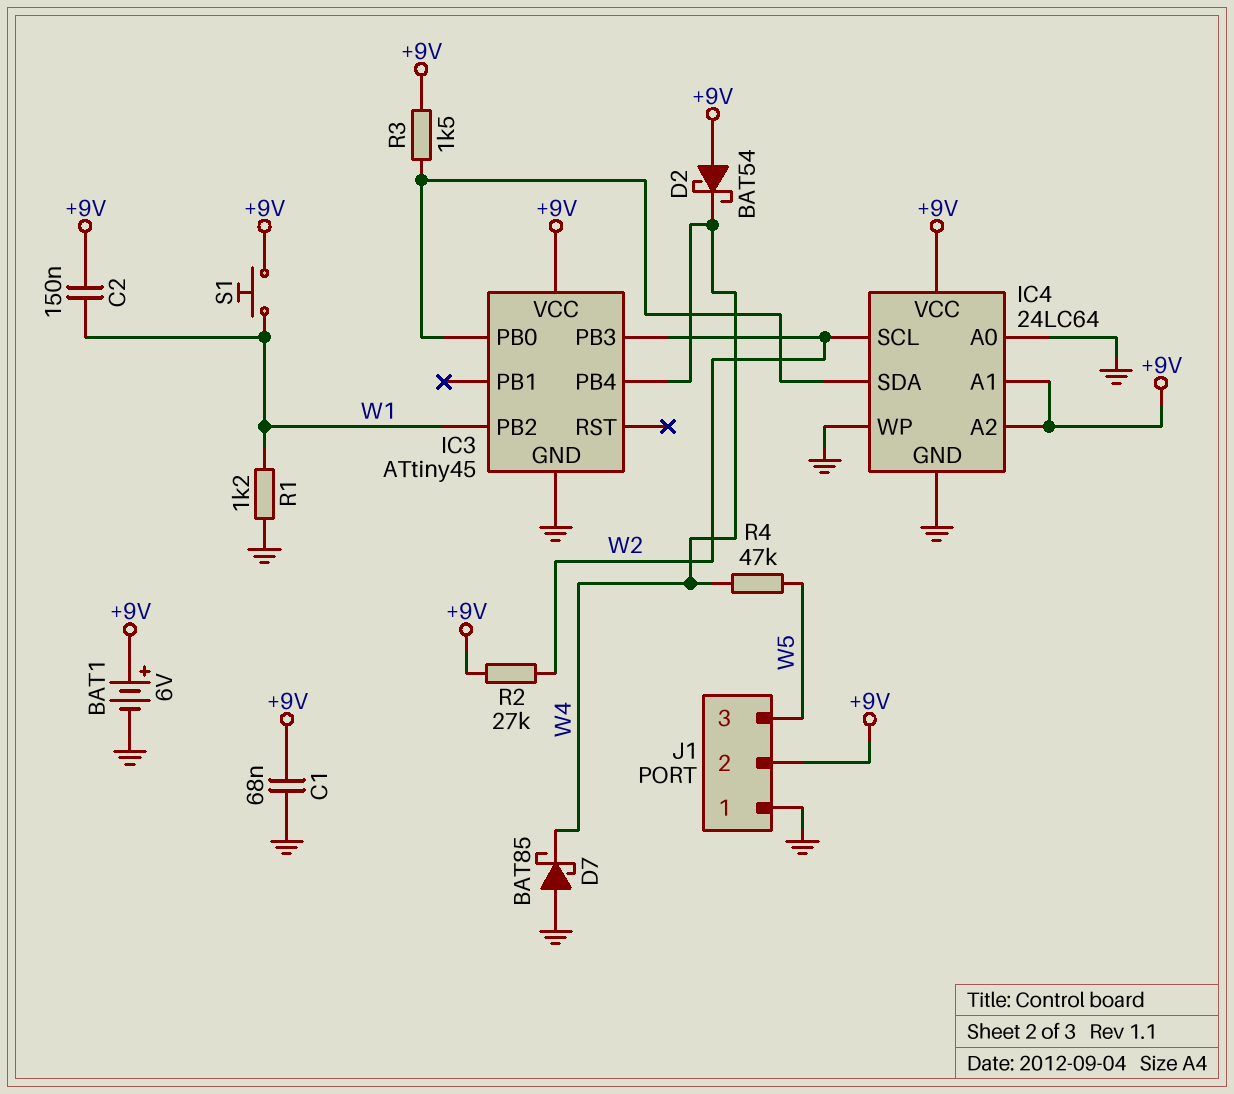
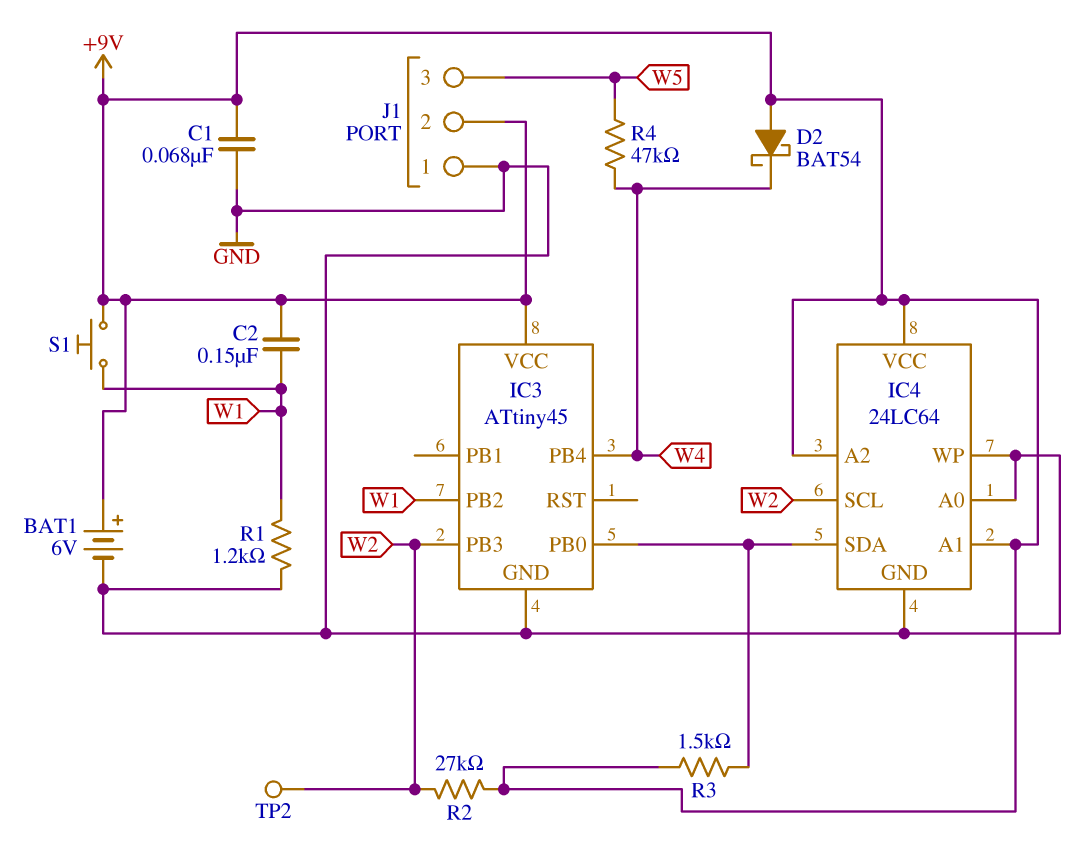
D7: schottky BAT85 (A GND, K W4) -> none
TP2: none -> test point (W2)

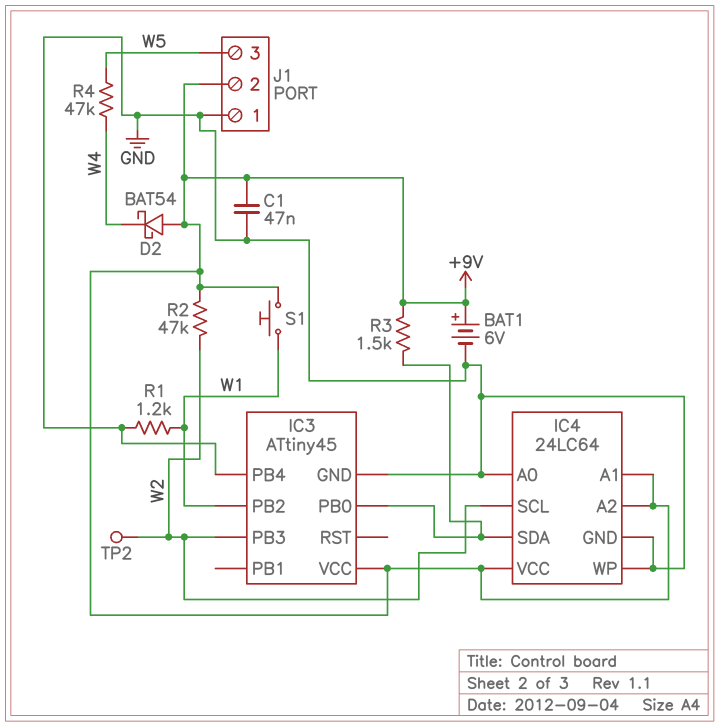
C1: 68nF (+9V, GND) -> 47nF (+9V, GND)
C2: 150nF (+9V, W1) -> none
IC3 pin PB4: W4 -> GND
R2: 27k (+9V, W2) -> 47k (+9V, W2)

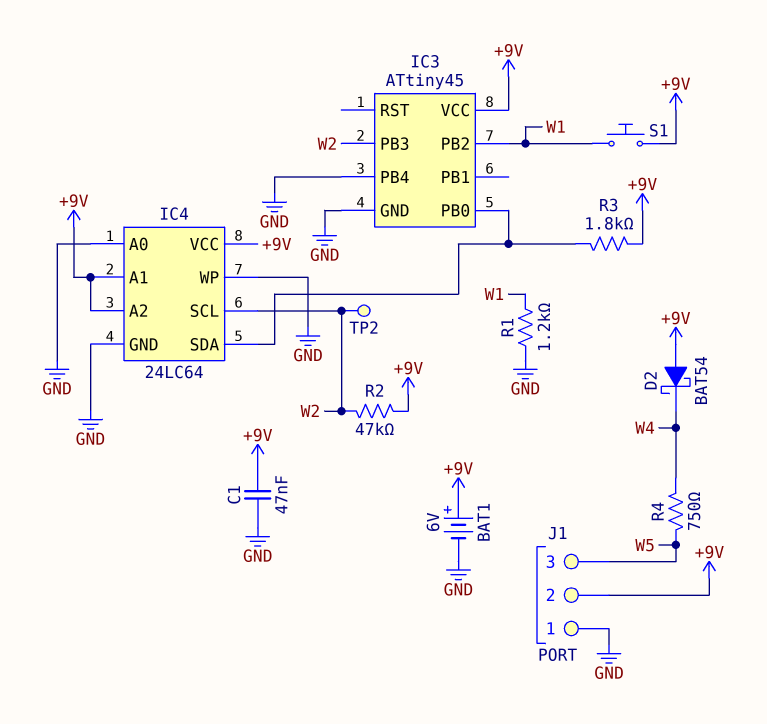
R3: 1.5k (+9V, IC3/PB0) -> 1.8k (+9V, IC3/PB0)
R4: 47k (W4, W5) -> 750 (W4, W5)

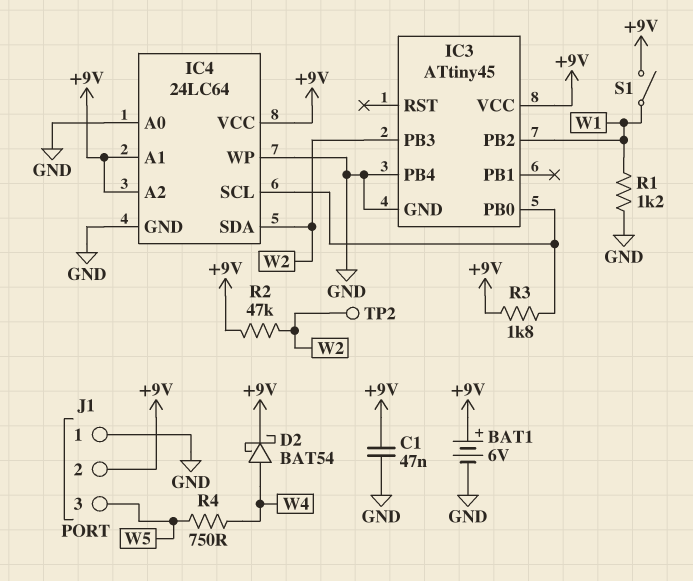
D2: schottky BAT54 (A +9V, K W4) -> schottky BAT54 (A W4, K +9V)
IC4 pin SCL: W2 -> IC3/PB0
IC4 pin SDA: IC3/PB0 -> W2
S1: button (+9V, W1) -> switch (+9V, W1)

